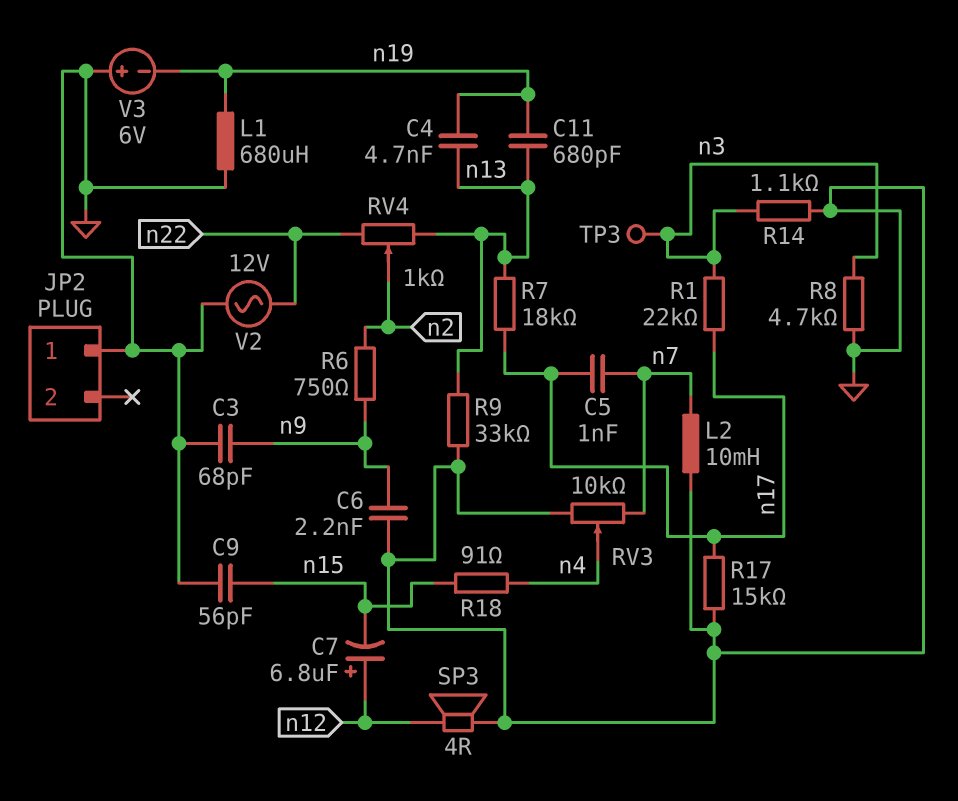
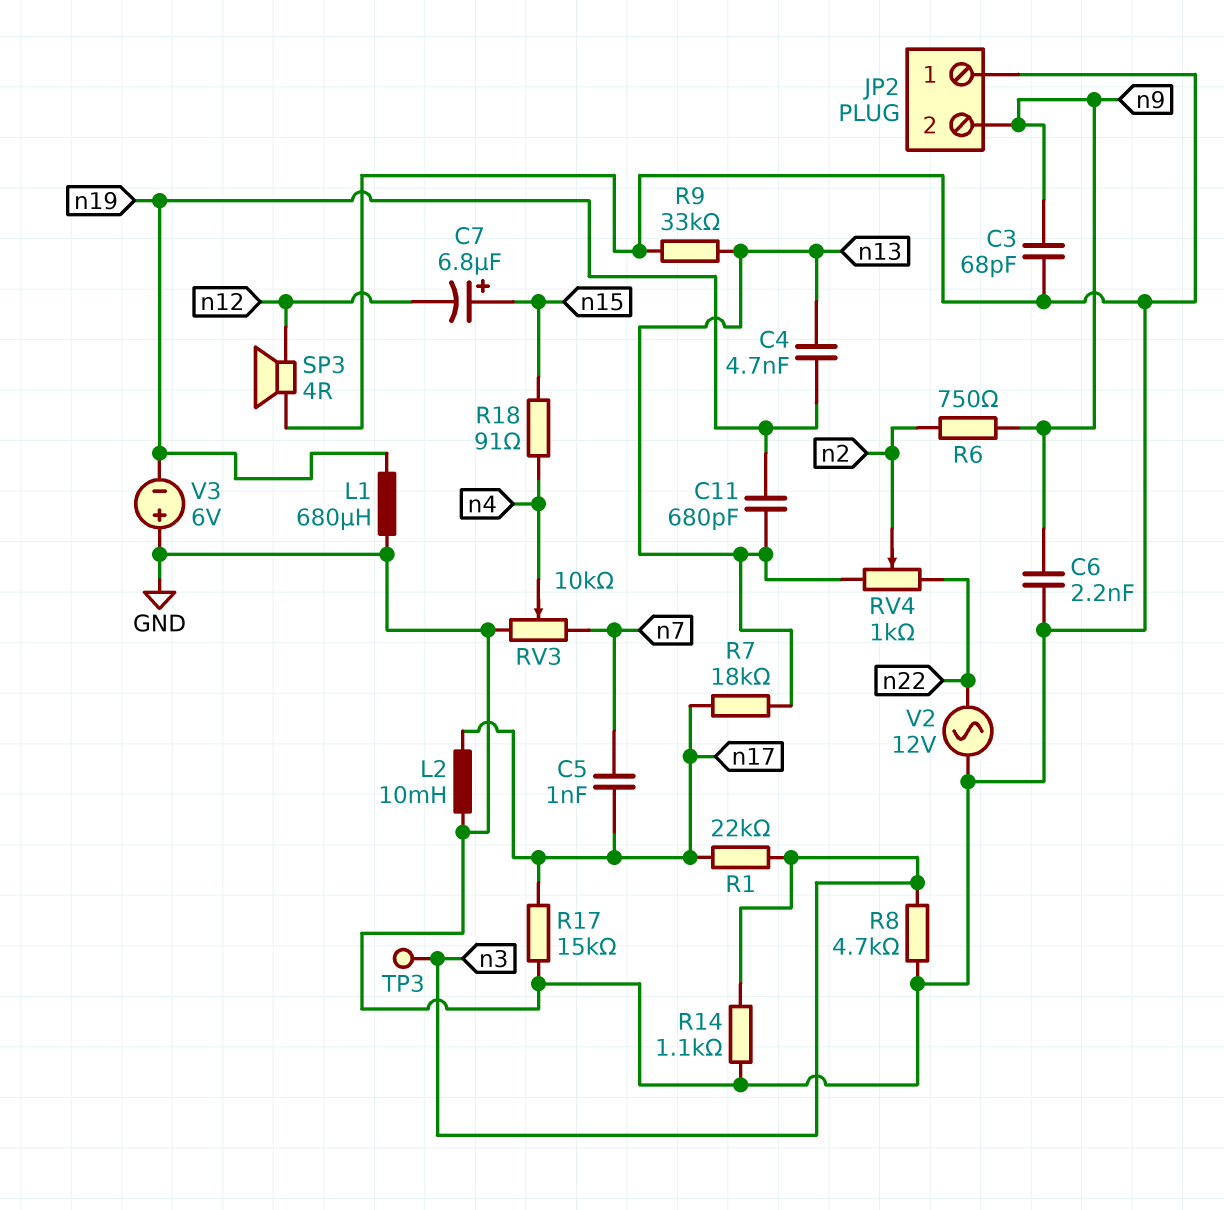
C7: 6.8uF (plus n12, minus n15) -> 6.8uF (plus n15, minus n12)
C9: 56pF (GND, n15) -> none
JP2 pin 2: none -> n9
L2: 10mH (GND, n7) -> 10mH (GND, n17)

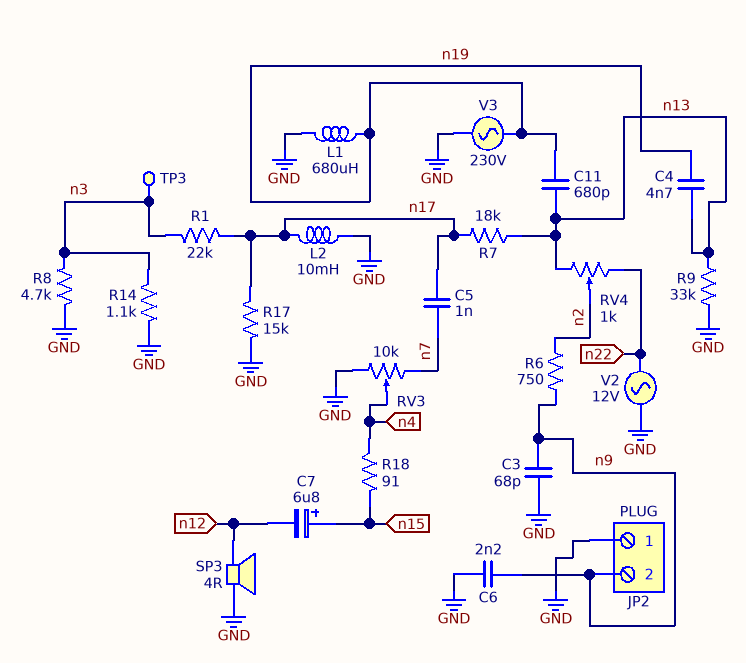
V3: 6V (plus GND, minus n19) -> AC 230V (GND, n19)

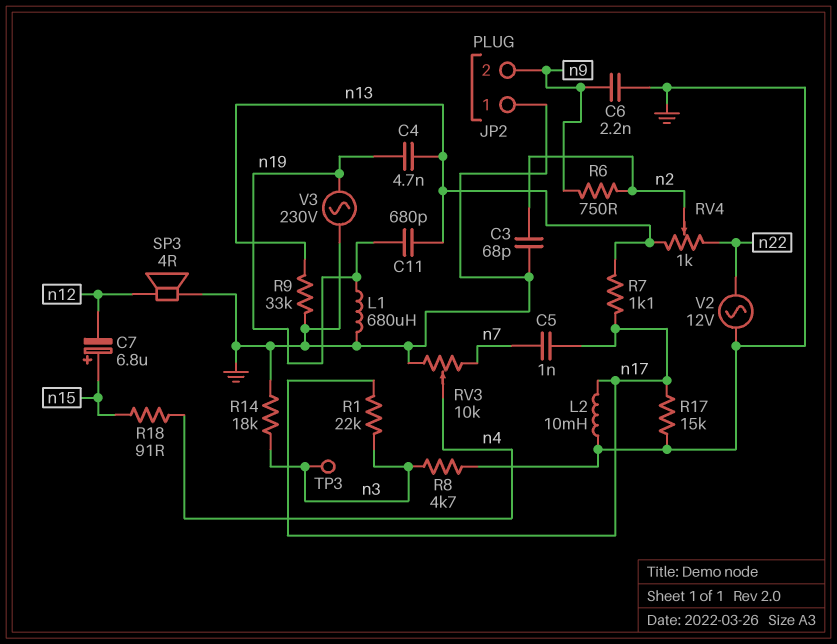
C3: 68pF (GND, n9) -> 68pF (GND, n2)
R7: 18k (n13, n17) -> 1.1k (n13, n17)
R14: 1.1k (GND, n3) -> 18k (GND, n3)

